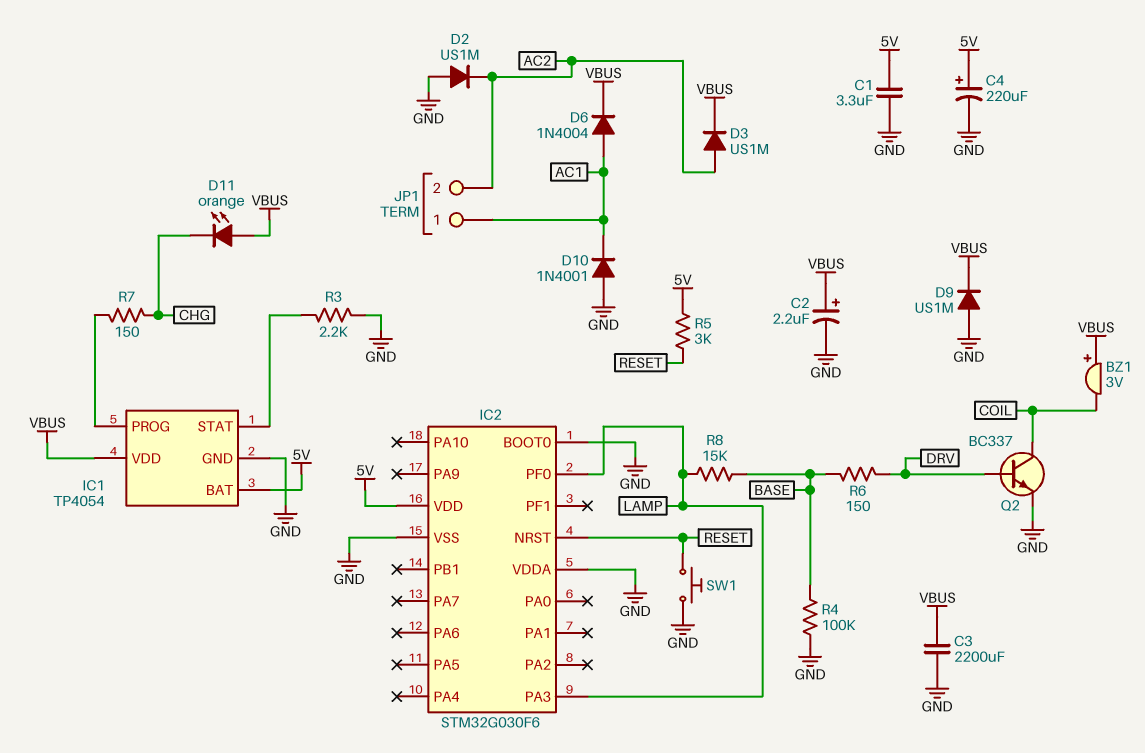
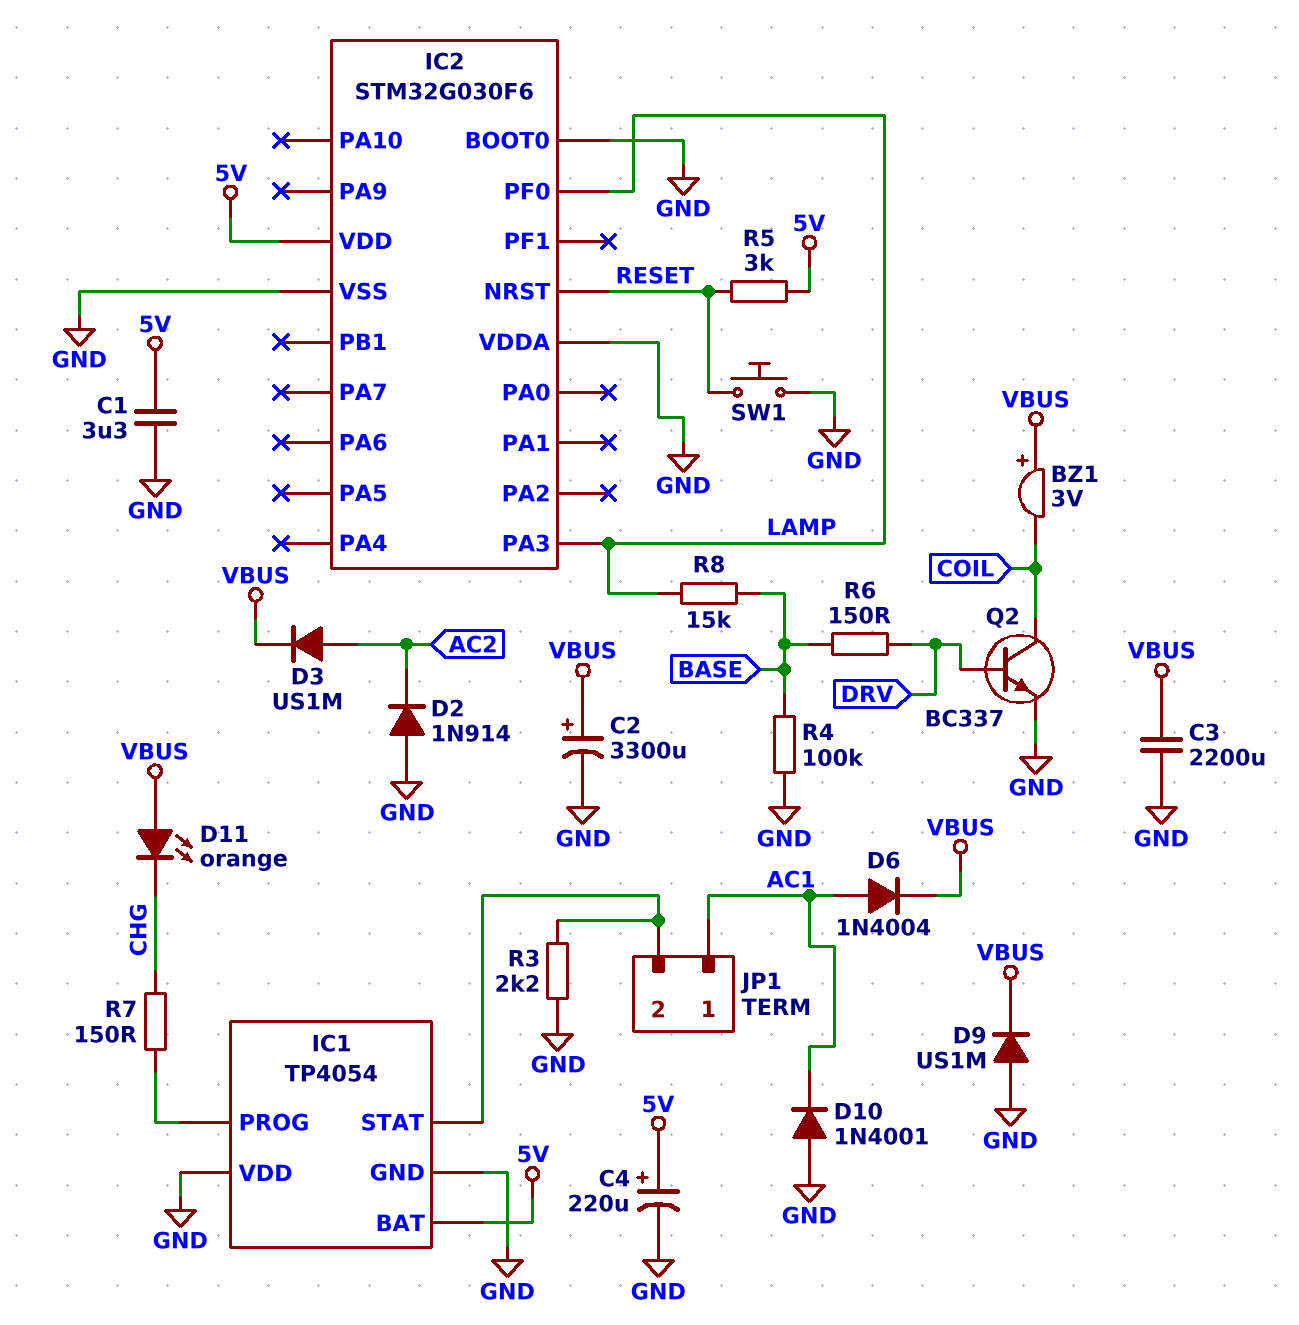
C2: 2.2uF (plus VBUS, minus GND) -> 3300uF (plus VBUS, minus GND)
D2: diode US1M (A GND, K AC2) -> diode 1N914 (A GND, K AC2)
IC1 pin VDD: VBUS -> GND
JP1 pin 2: AC2 -> IC1/STAT

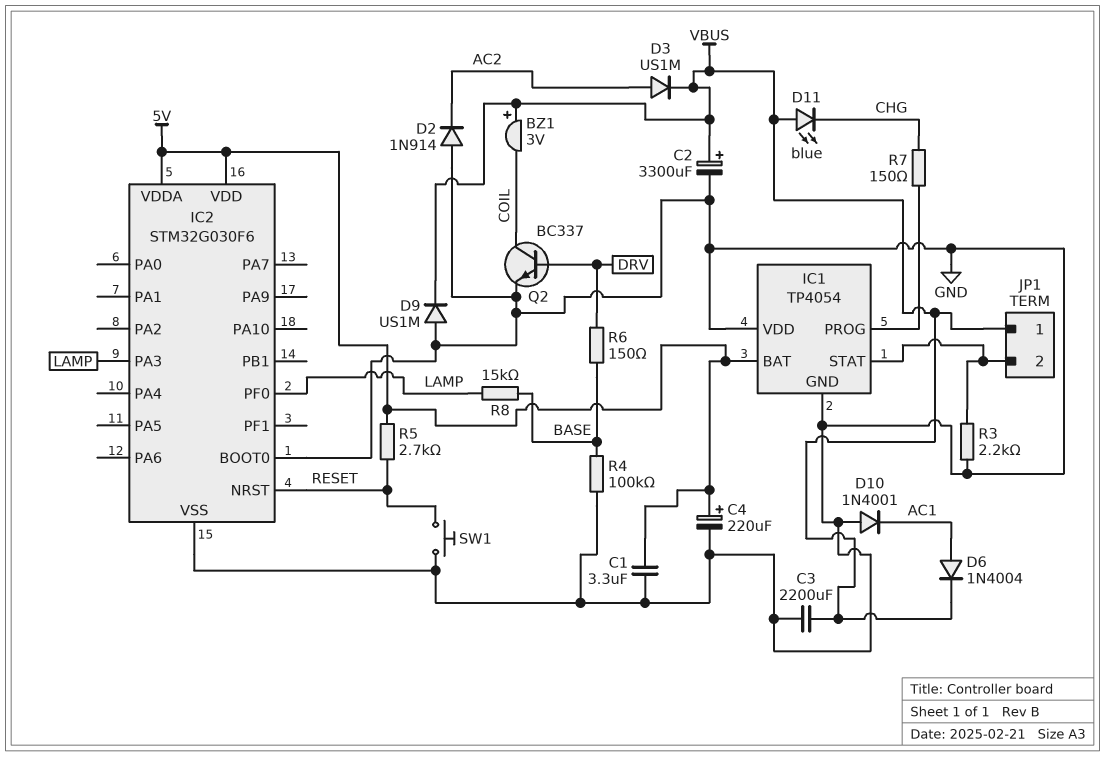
D11: LED orange (A VBUS, K CHG) -> LED blue (A VBUS, K CHG)
IC2 pin VDDA: GND -> 5V
JP1 pin 1: AC1 -> VBUS
R5: 3k (5V, RESET) -> 2.7k (5V, RESET)

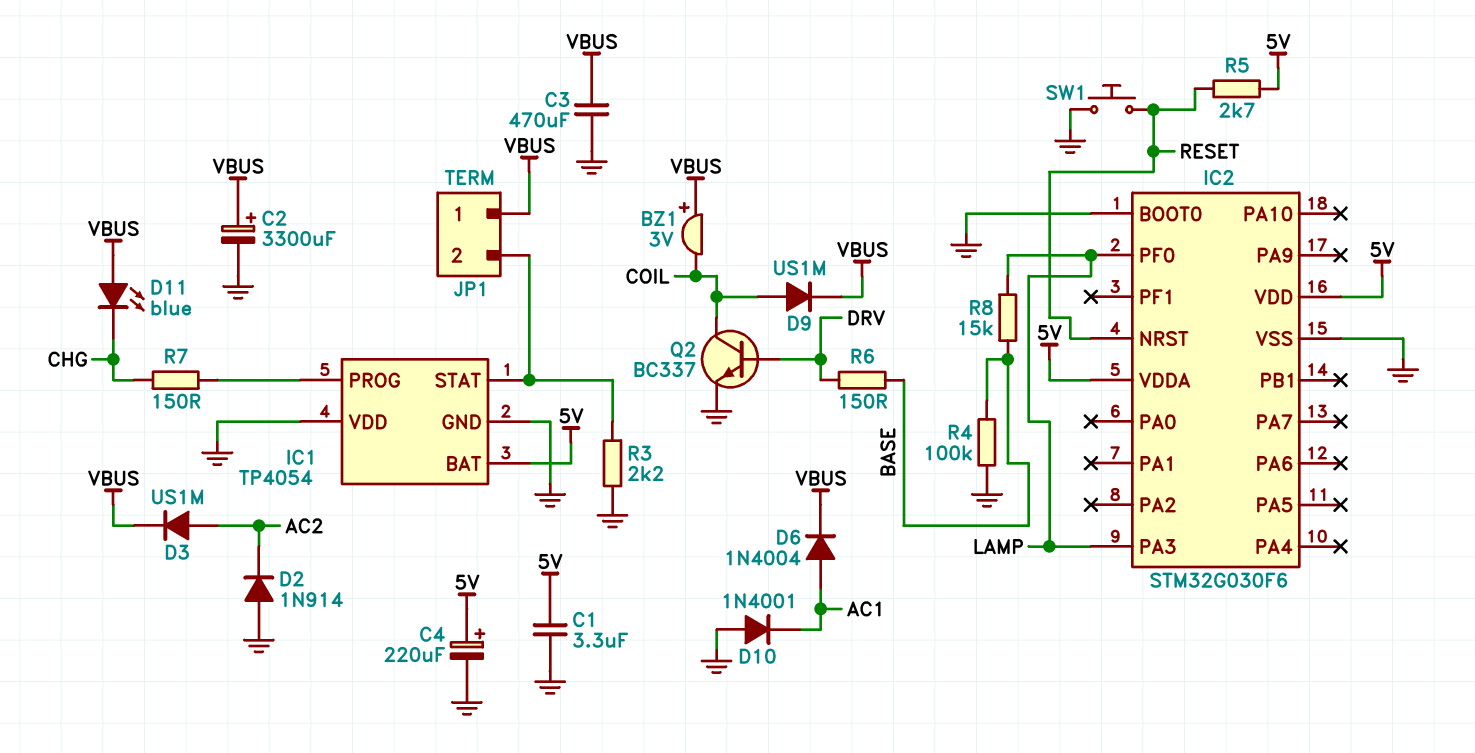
C3: 2200uF (GND, VBUS) -> 470uF (GND, VBUS)
D9: diode US1M (A GND, K VBUS) -> diode US1M (A COIL, K VBUS)

